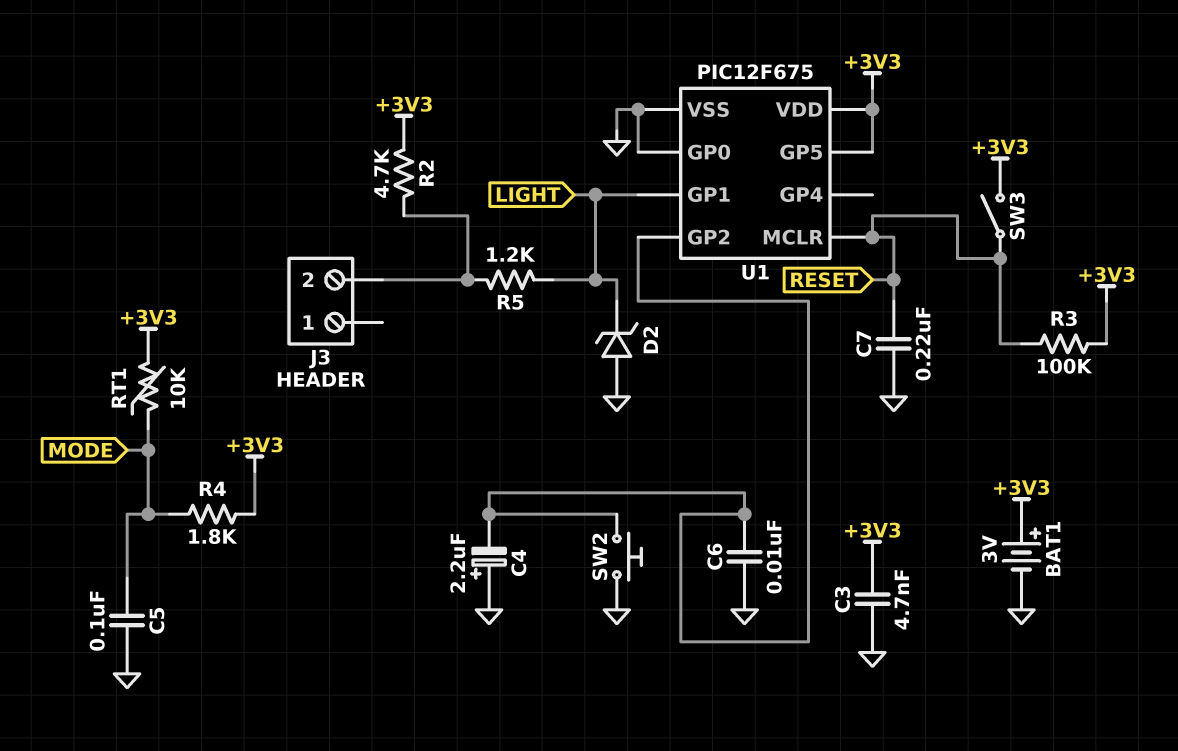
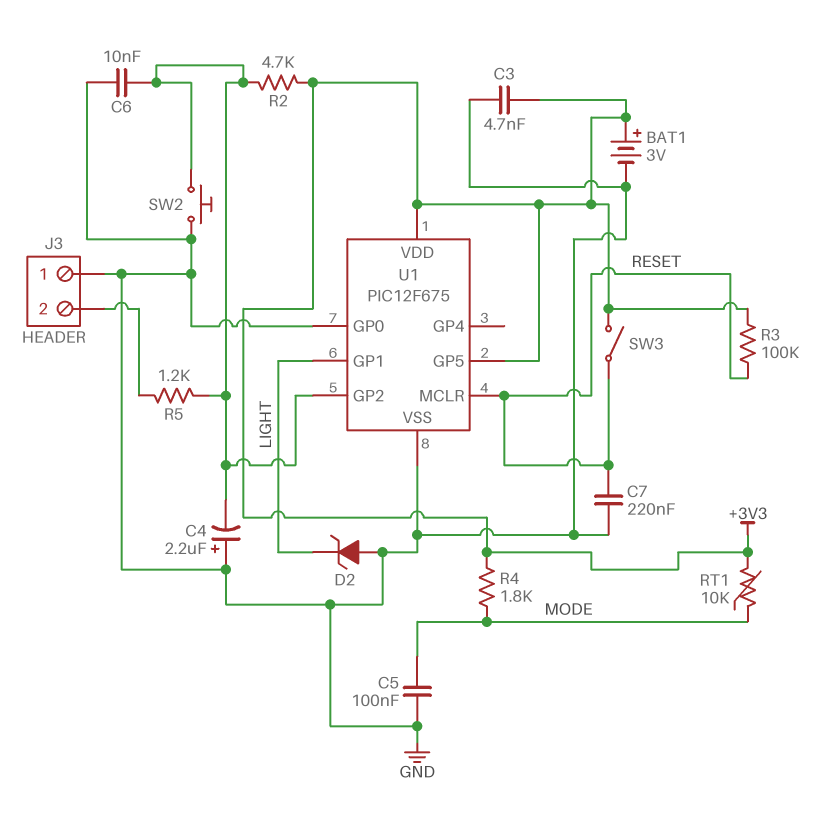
J3 pin 1: none -> GND
R2: 4.7k (+3V3, J3/2) -> 4.7k (+3V3, U1/GP2)
R5: 1.2k (J3/2, LIGHT) -> 1.2k (J3/2, U1/GP2)

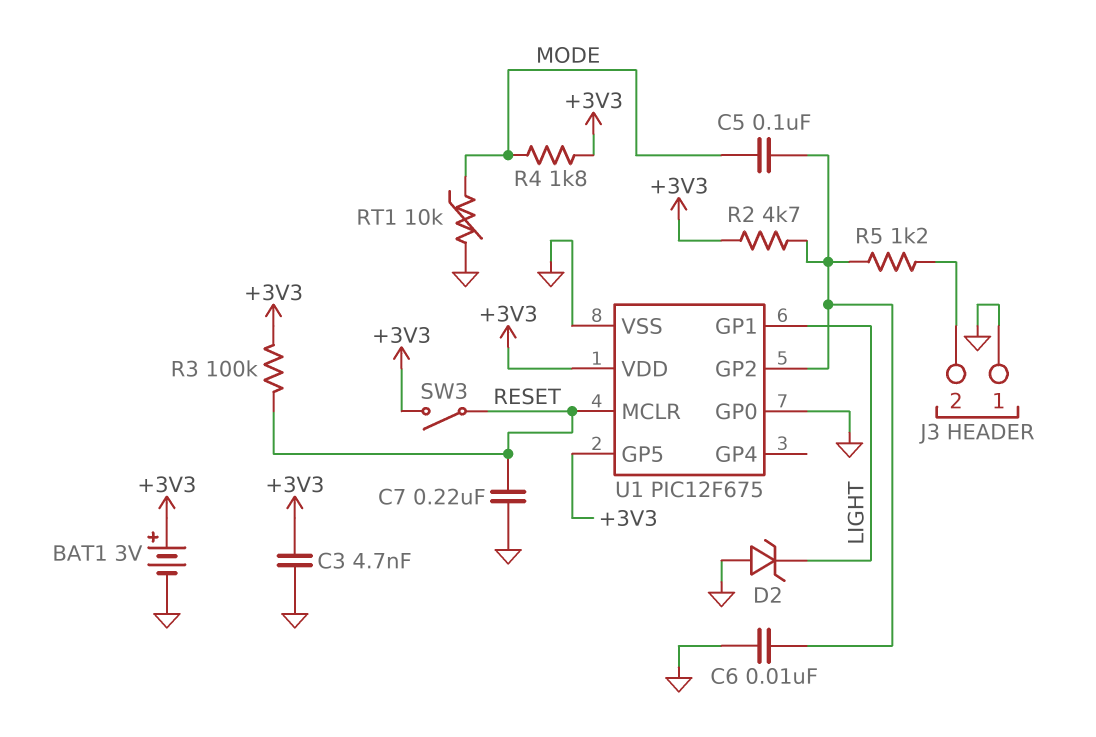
C4: 2.2uF (plus GND, minus U1/GP2) -> none
C5: 100nF (GND, MODE) -> 100nF (MODE, U1/GP2)
RT1: 10k (+3V3, MODE) -> 10k (GND, MODE)
SW2: button (GND, U1/GP2) -> none

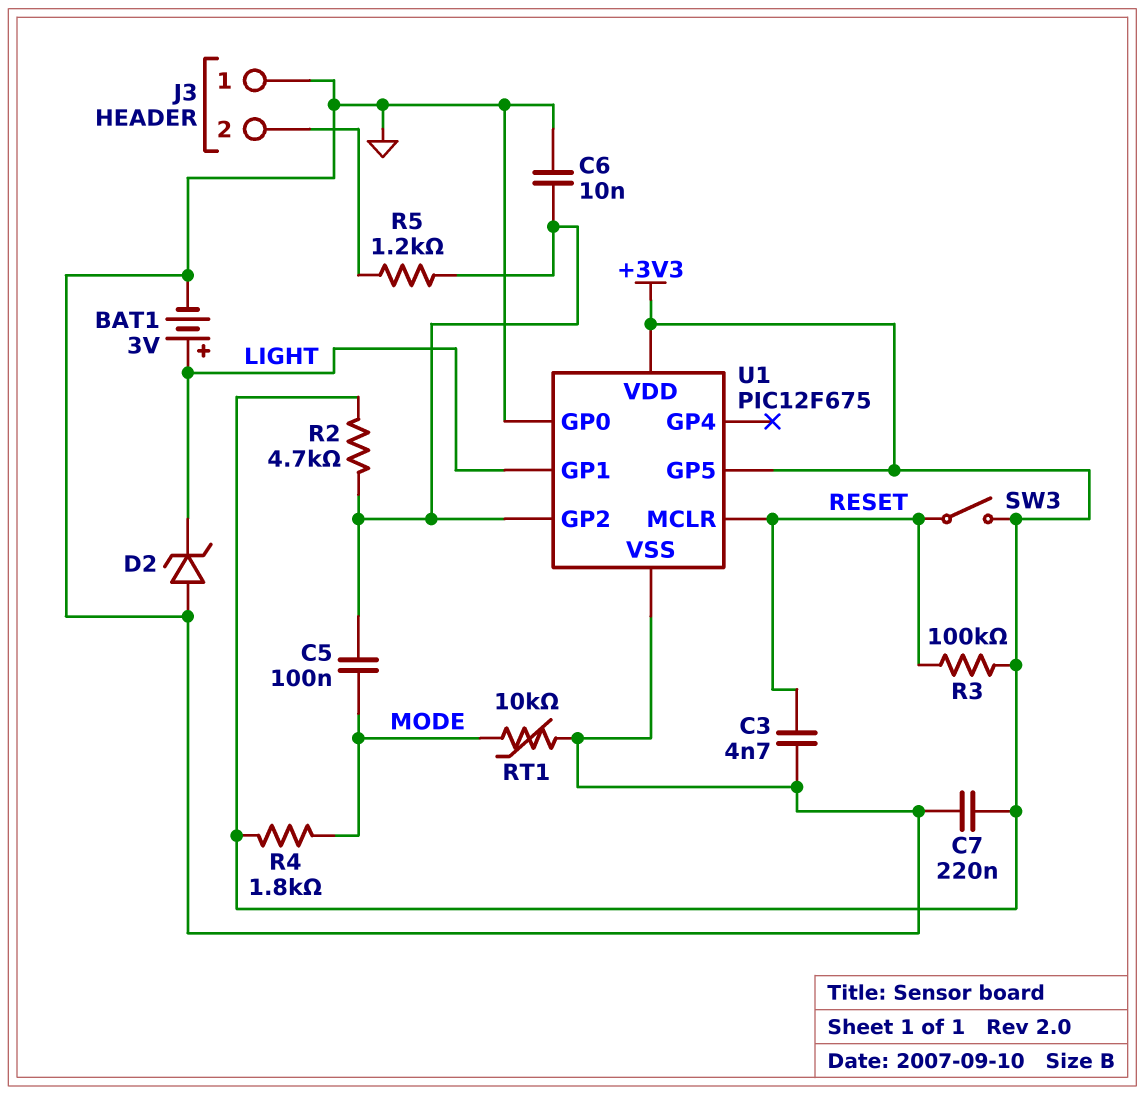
BAT1: 3V (plus +3V3, minus GND) -> 3V (plus LIGHT, minus GND)
C3: 4.7nF (+3V3, GND) -> 4.7nF (GND, RESET)
C7: 220nF (GND, RESET) -> 220nF (+3V3, GND)

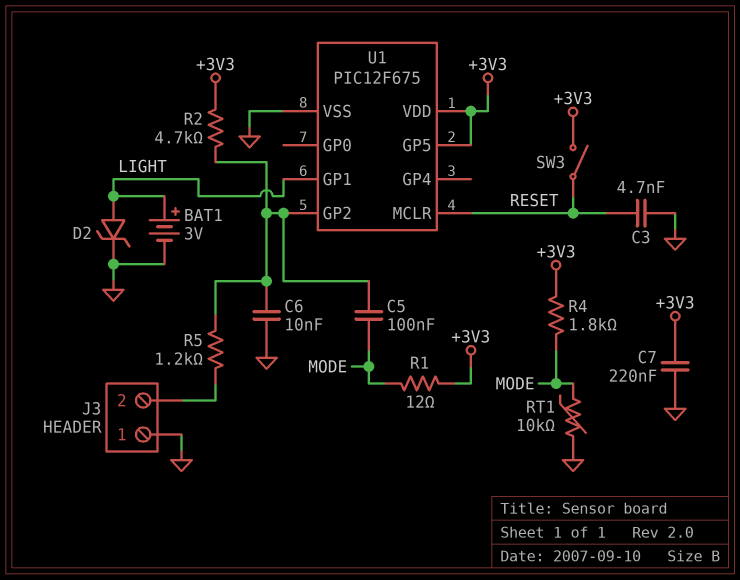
D2: zener (A GND, K LIGHT) -> zener (A LIGHT, K GND)
R1: none -> 12 (+3V3, MODE)
R3: 100k (+3V3, RESET) -> none
U1 pin GP0: GND -> none

